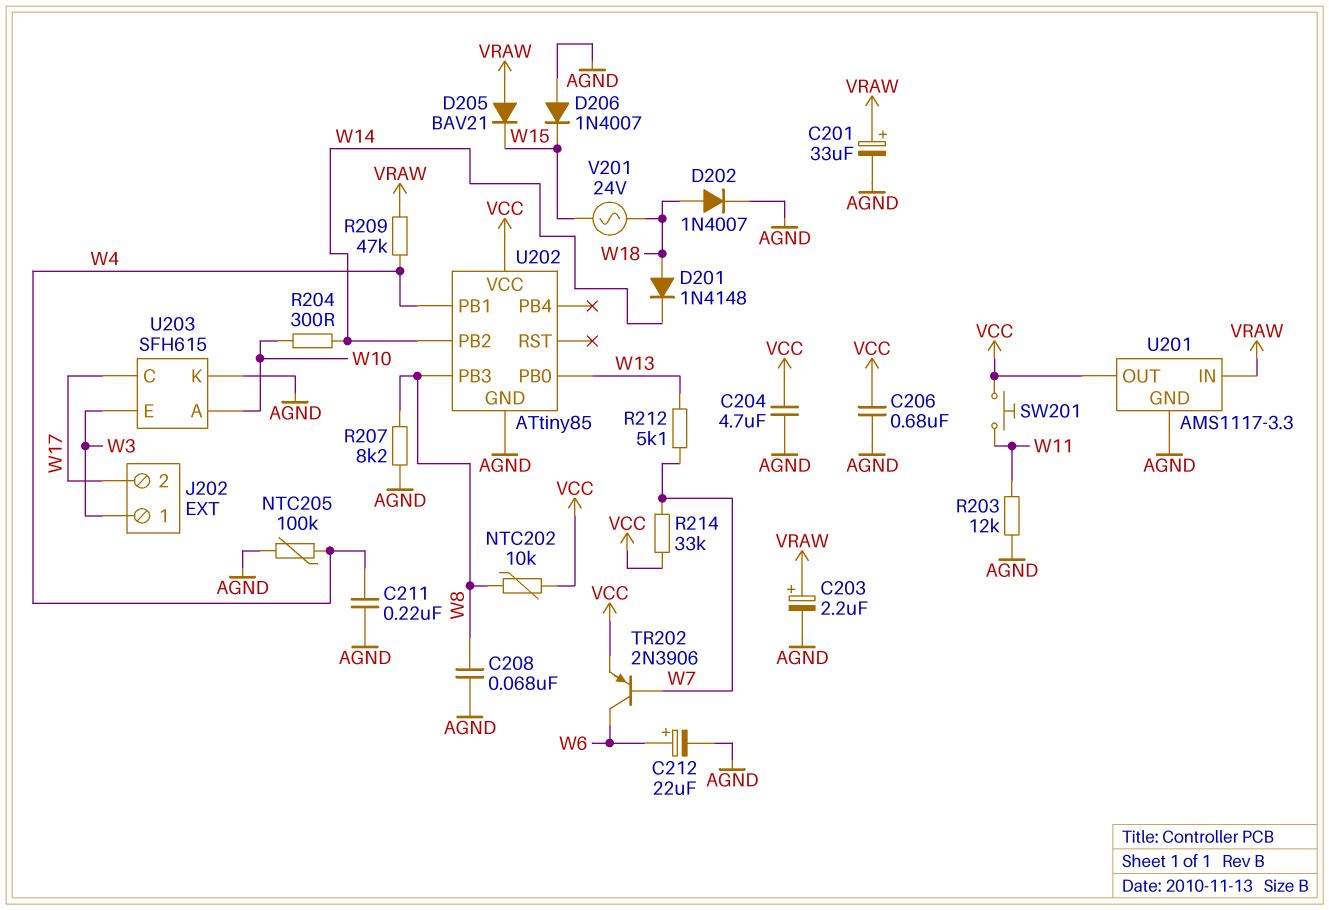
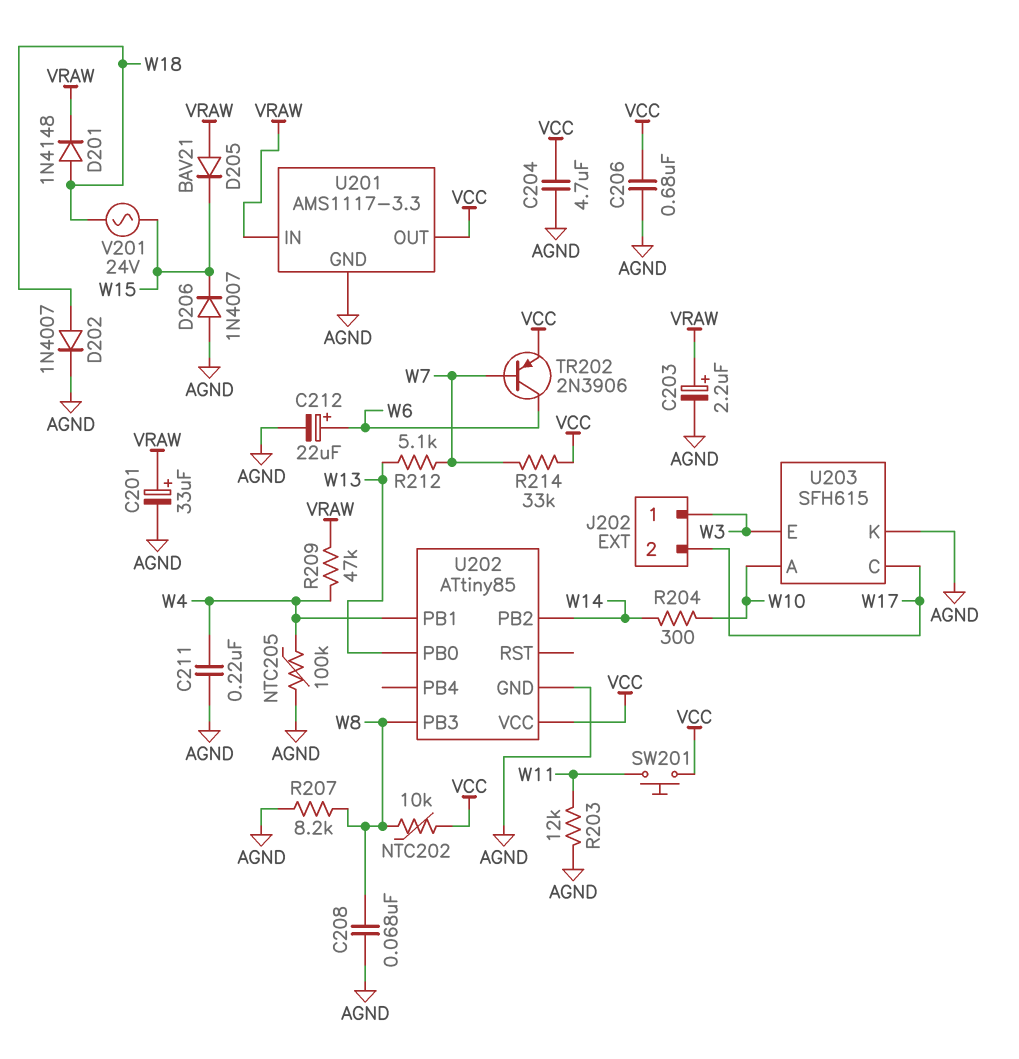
D201: diode 1N4148 (A W18, K W14) -> diode 1N4148 (A W18, K VRAW)

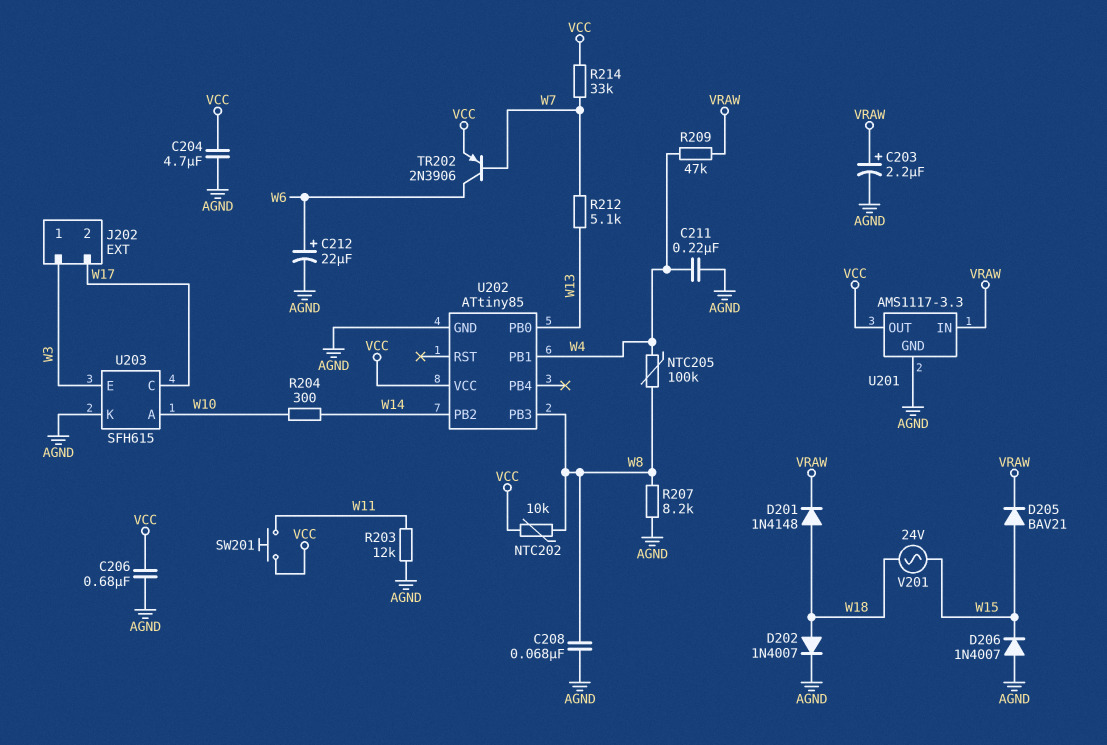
C201: 33uF (plus VRAW, minus AGND) -> none
D205: diode BAV21 (A VRAW, K W15) -> diode BAV21 (A W15, K VRAW)
NTC205: 100k (AGND, W4) -> 100k (W4, W8)

